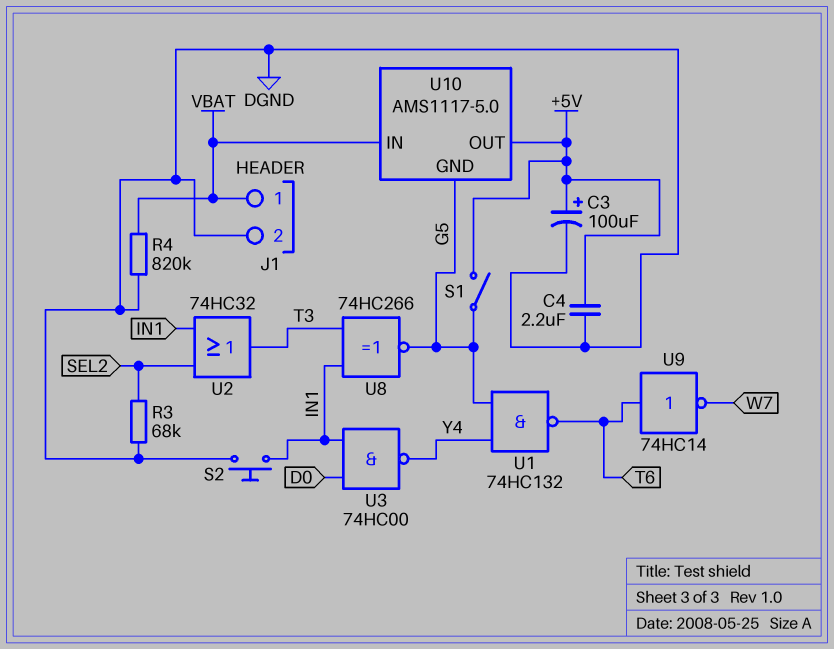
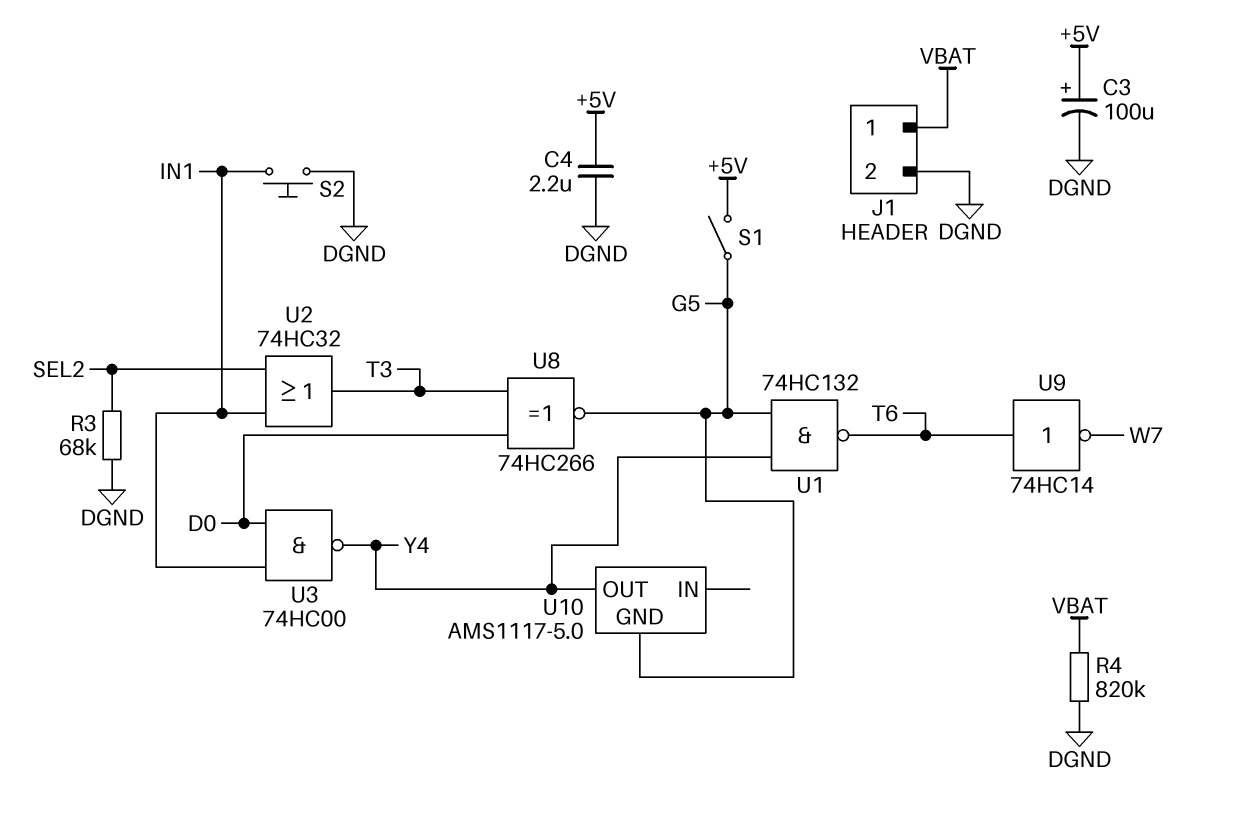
U8: XNOR 74HC266 (in IN1, in T3, out G5) -> XNOR 74HC266 (in D0, in T3, out G5)
U10 pin IN: VBAT -> none
U10 pin OUT: +5V -> Y4

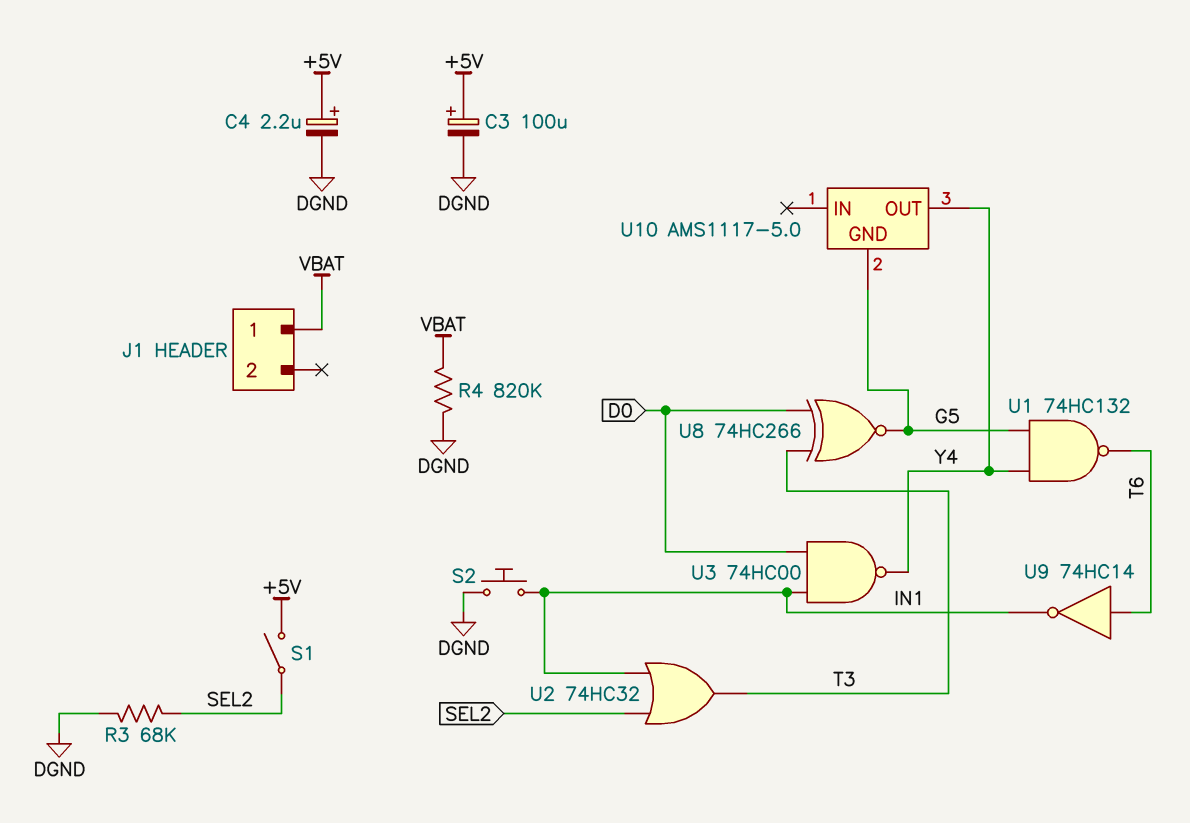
C4: 2.2uF (+5V, DGND) -> 2.2uF (plus +5V, minus DGND)
J1 pin 2: DGND -> none
S1: switch (+5V, G5) -> switch (+5V, SEL2)
U9: NOT 74HC14 (in T6, out W7) -> NOT 74HC14 (in T6, out IN1)

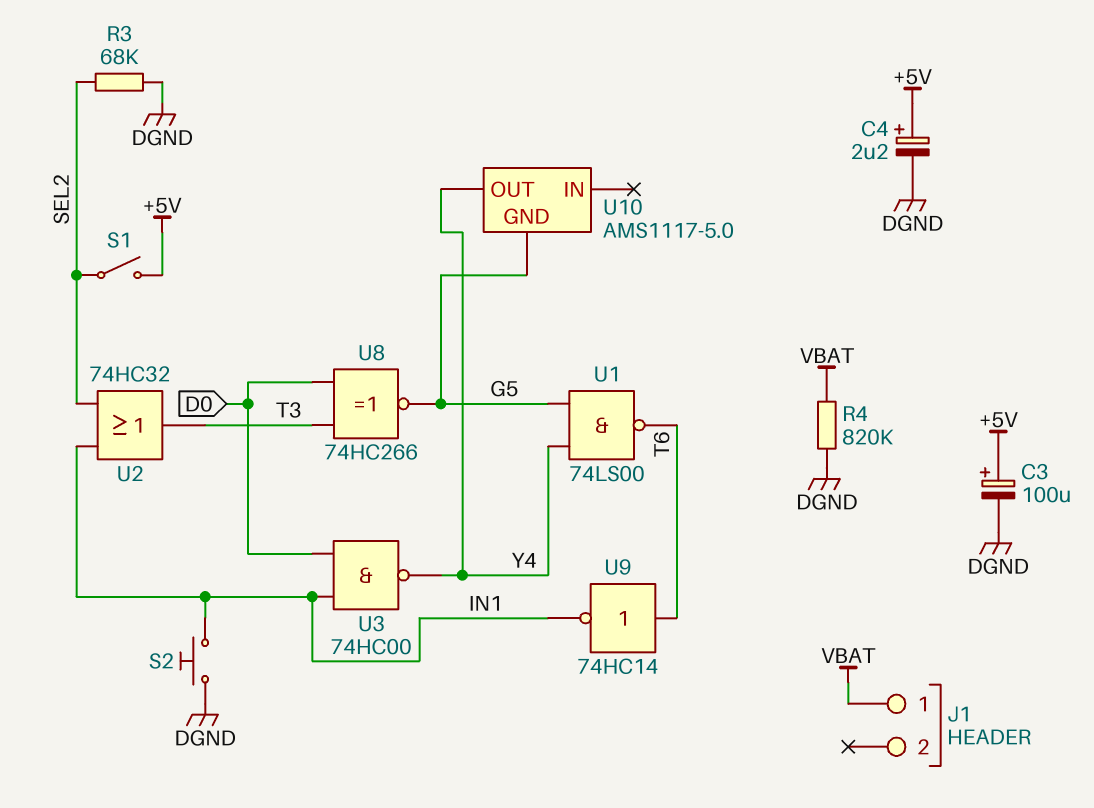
U1: NAND 74HC132 (in G5, in Y4, out T6) -> NAND 74LS00 (in G5, in Y4, out T6)

